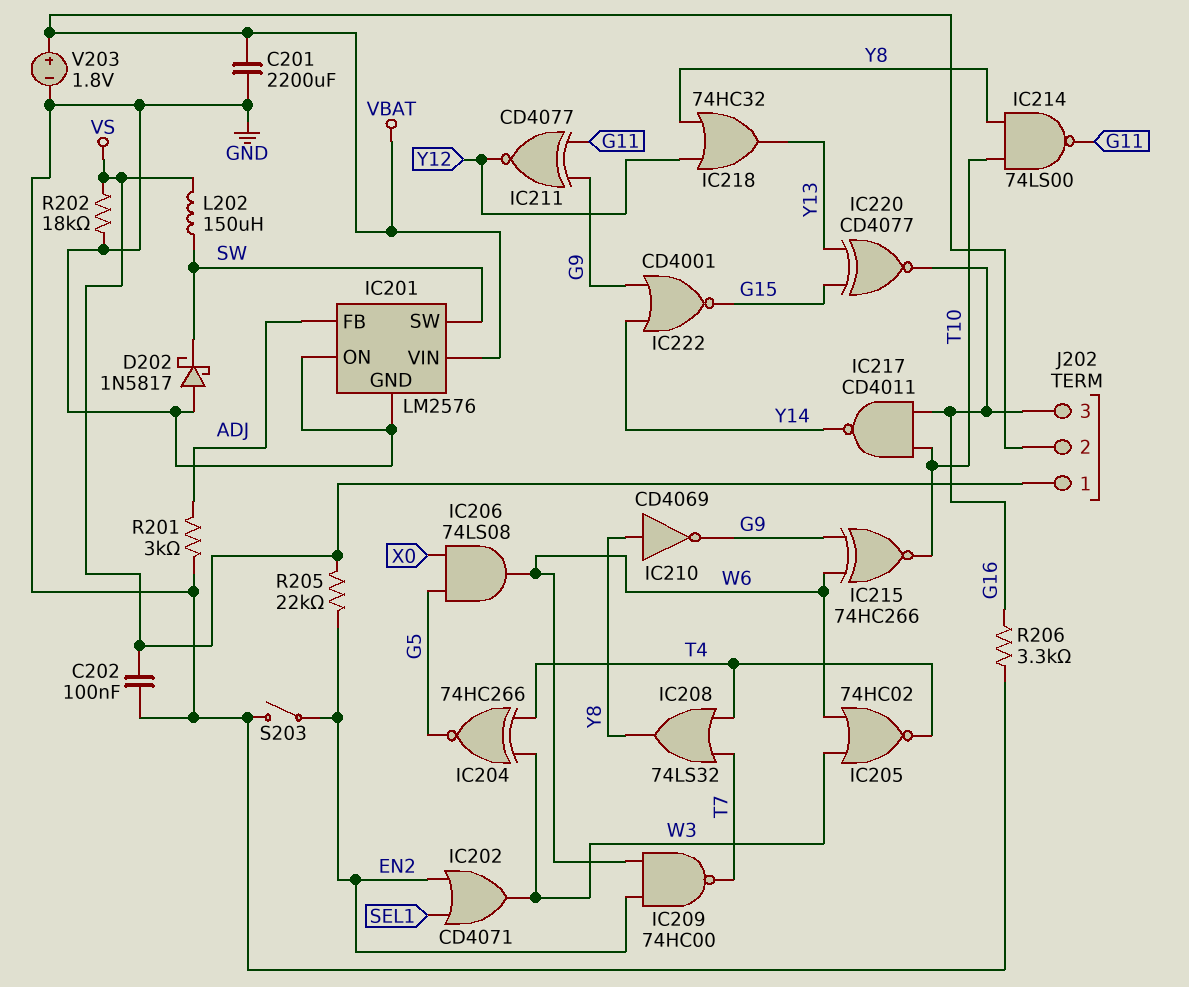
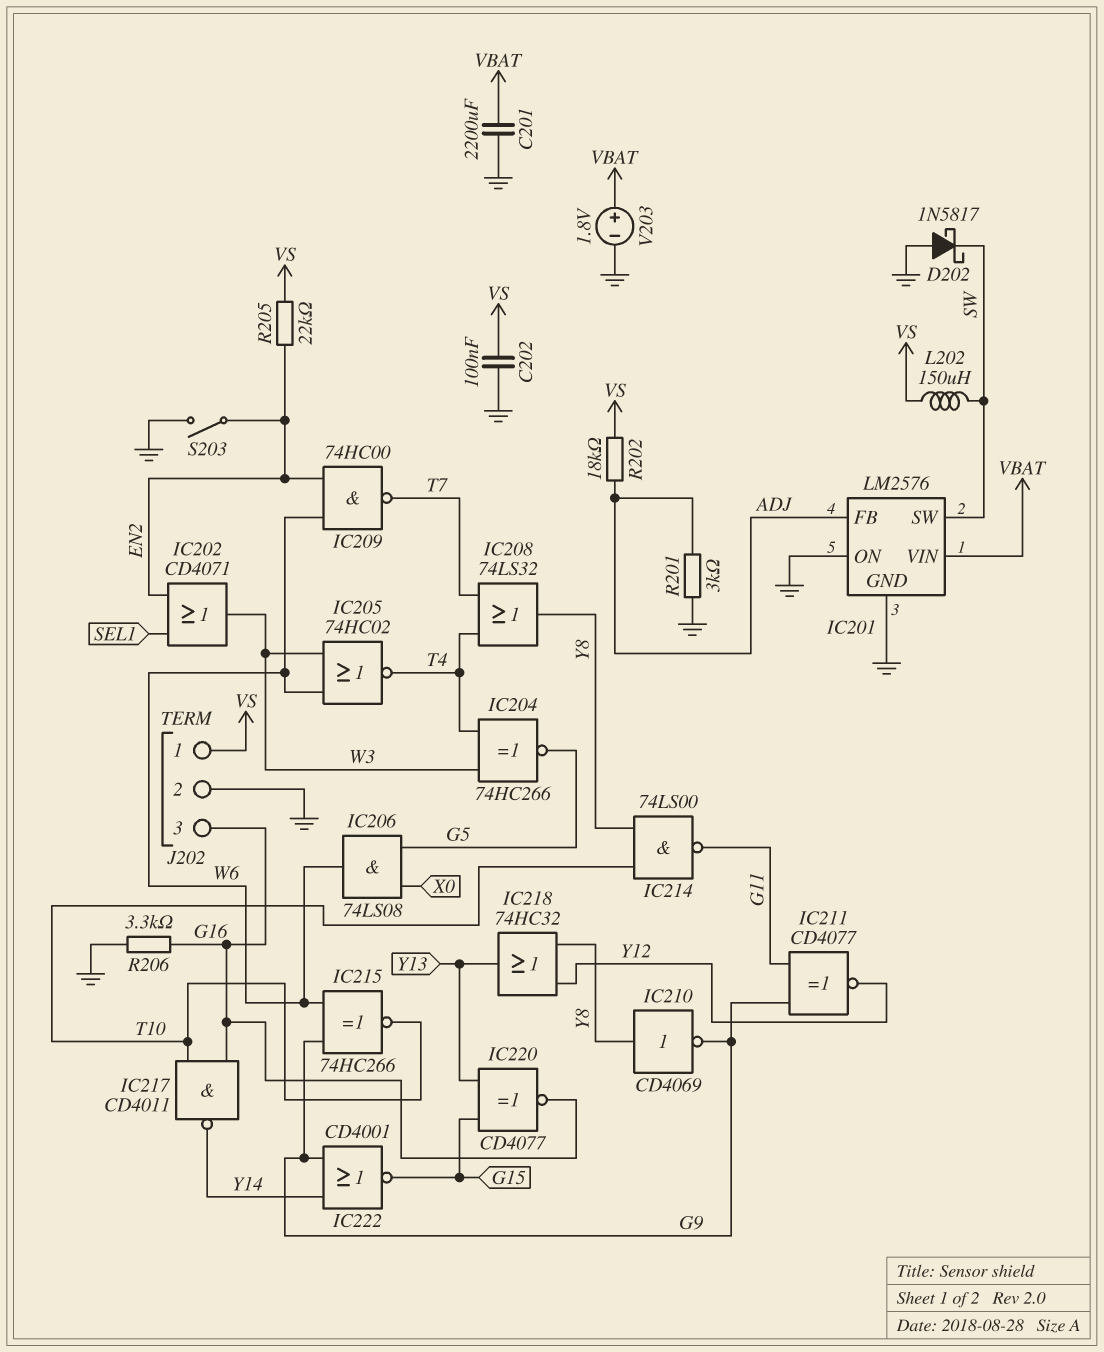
J202 pin 2: VBAT -> GND
R202: 18k (GND, VS) -> 18k (ADJ, VS)

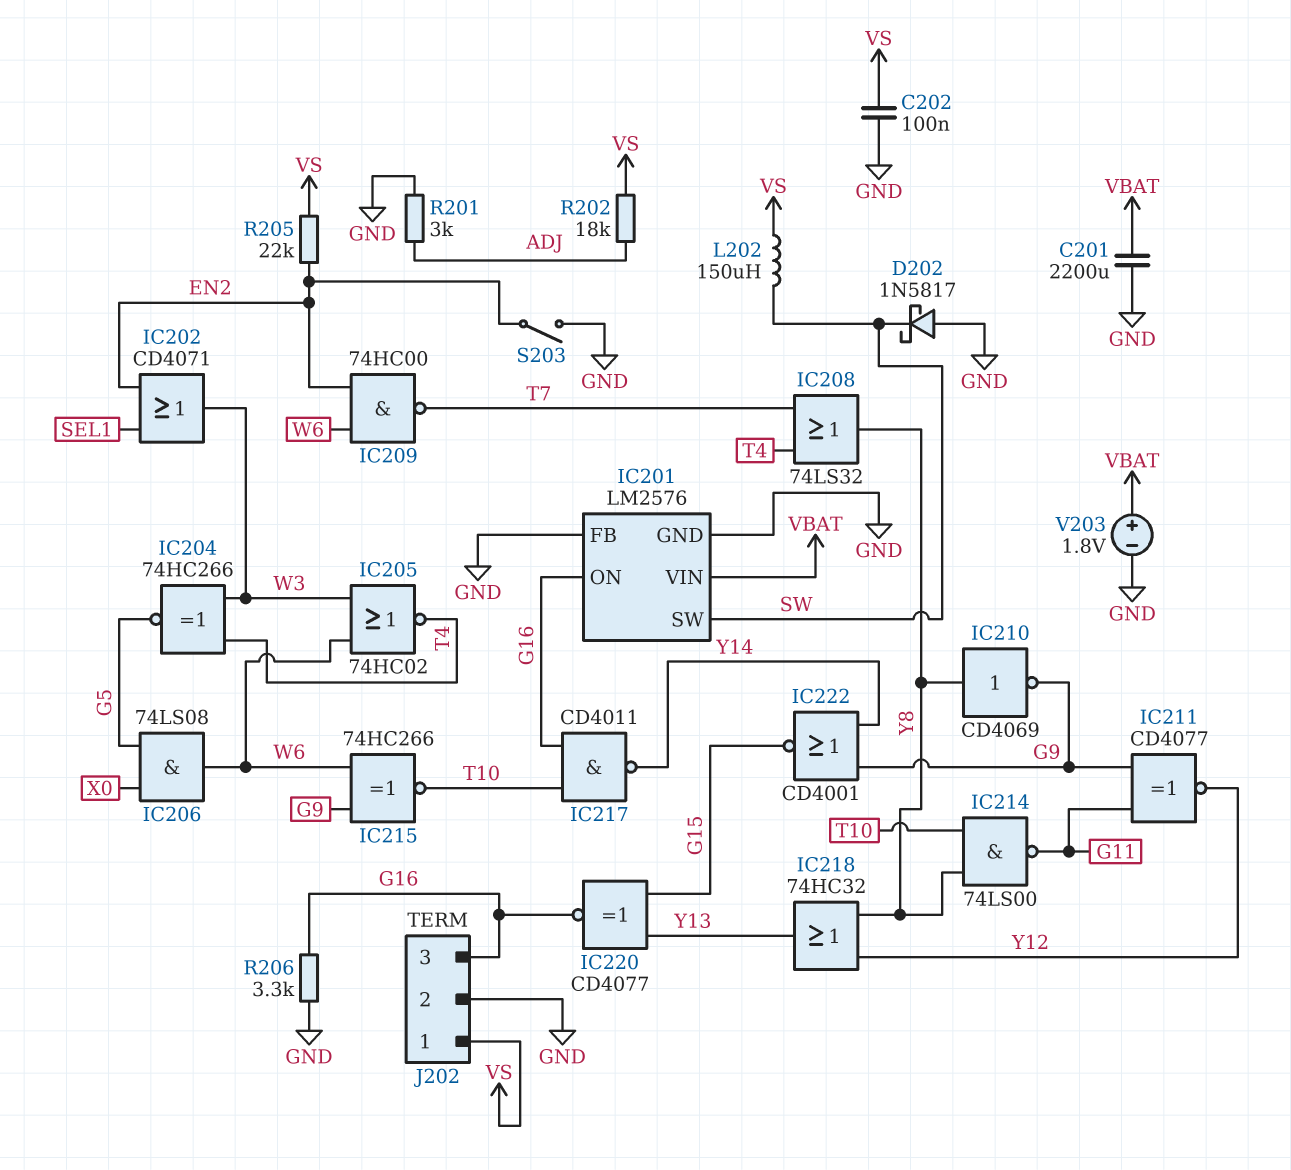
IC201 pin FB: ADJ -> GND
IC201 pin ON: GND -> G16

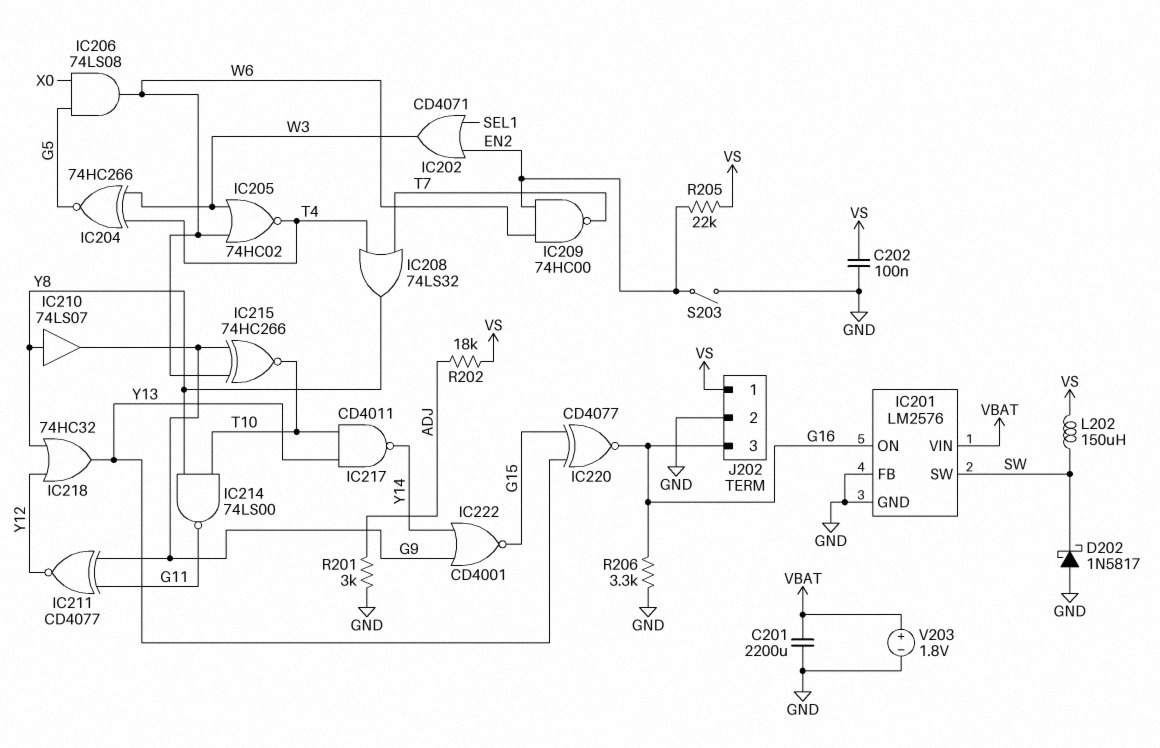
IC210: NOT CD4069 (in Y8, out G9) -> buffer 74LS07 (in Y8, out G9)
IC217: NAND CD4011 (in G16, in T10, out Y14) -> NAND CD4011 (in T10, in Y13, out Y14)

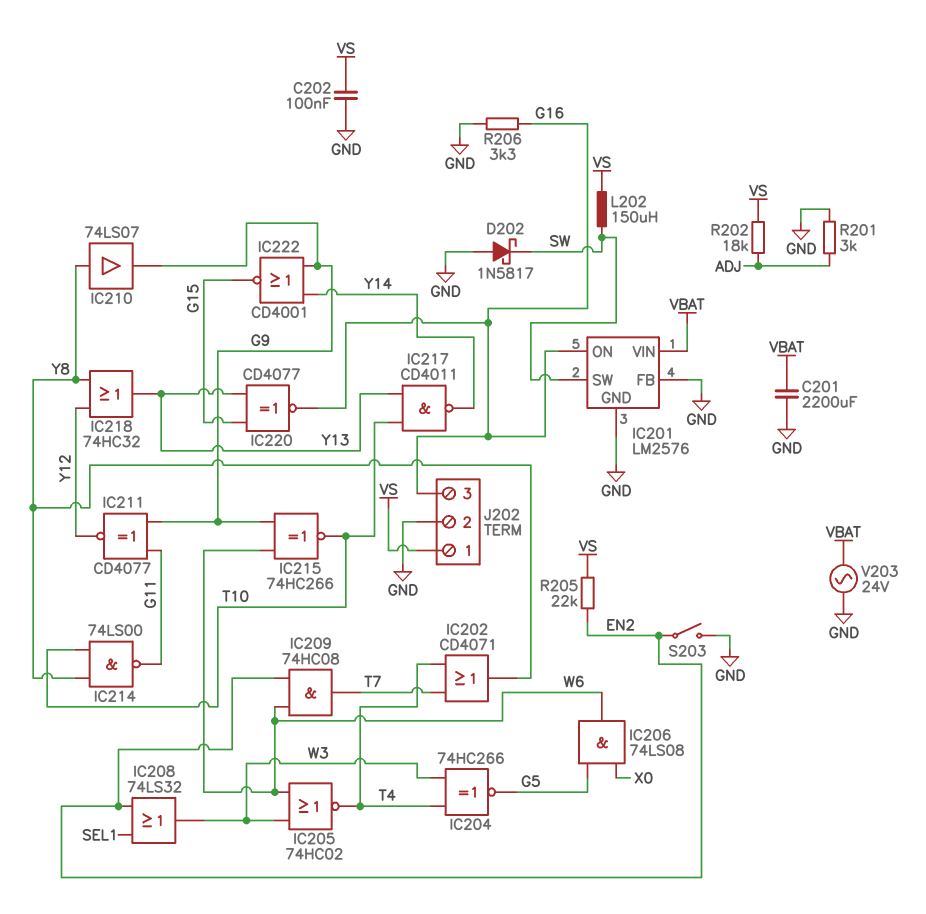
IC202: OR CD4071 (in EN2, in SEL1, out W3) -> OR CD4071 (in T4, in T7, out Y8)
IC208: OR 74LS32 (in T4, in T7, out Y8) -> OR 74LS32 (in EN2, in SEL1, out W3)
IC209: NAND 74HC00 (in EN2, in W6, out T7) -> AND 74HC08 (in EN2, in W6, out T7)
V203: 1.8V (plus VBAT, minus GND) -> AC 24V (GND, VBAT)

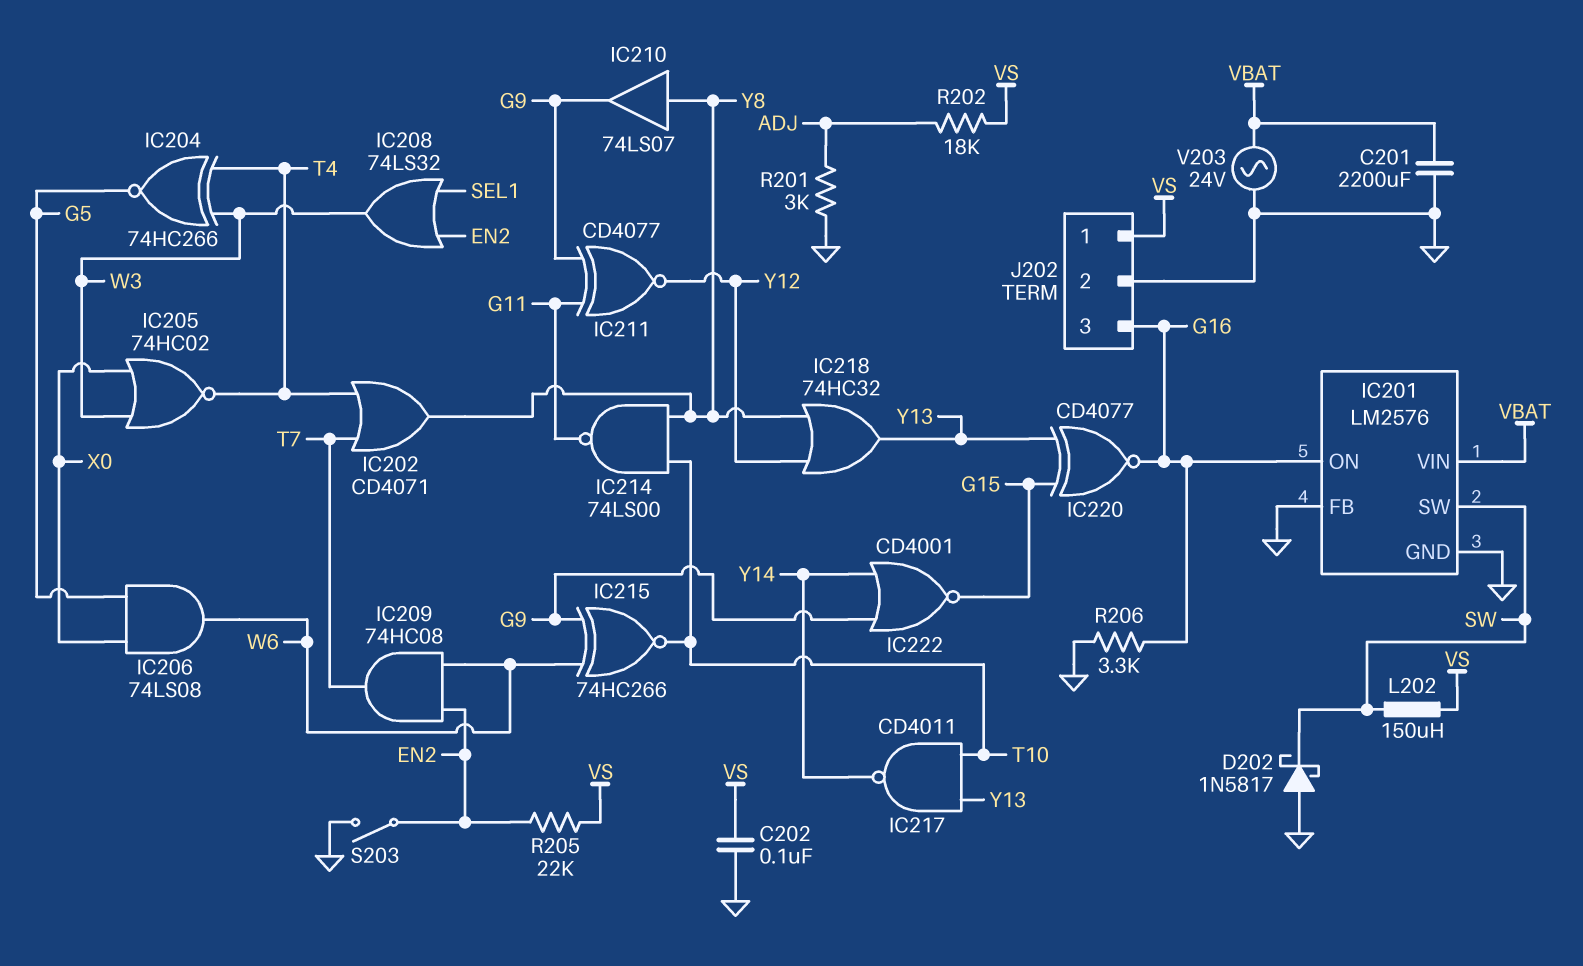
IC205: NOR 74HC02 (in W3, in W6, out T4) -> NOR 74HC02 (in W3, in X0, out T4)

